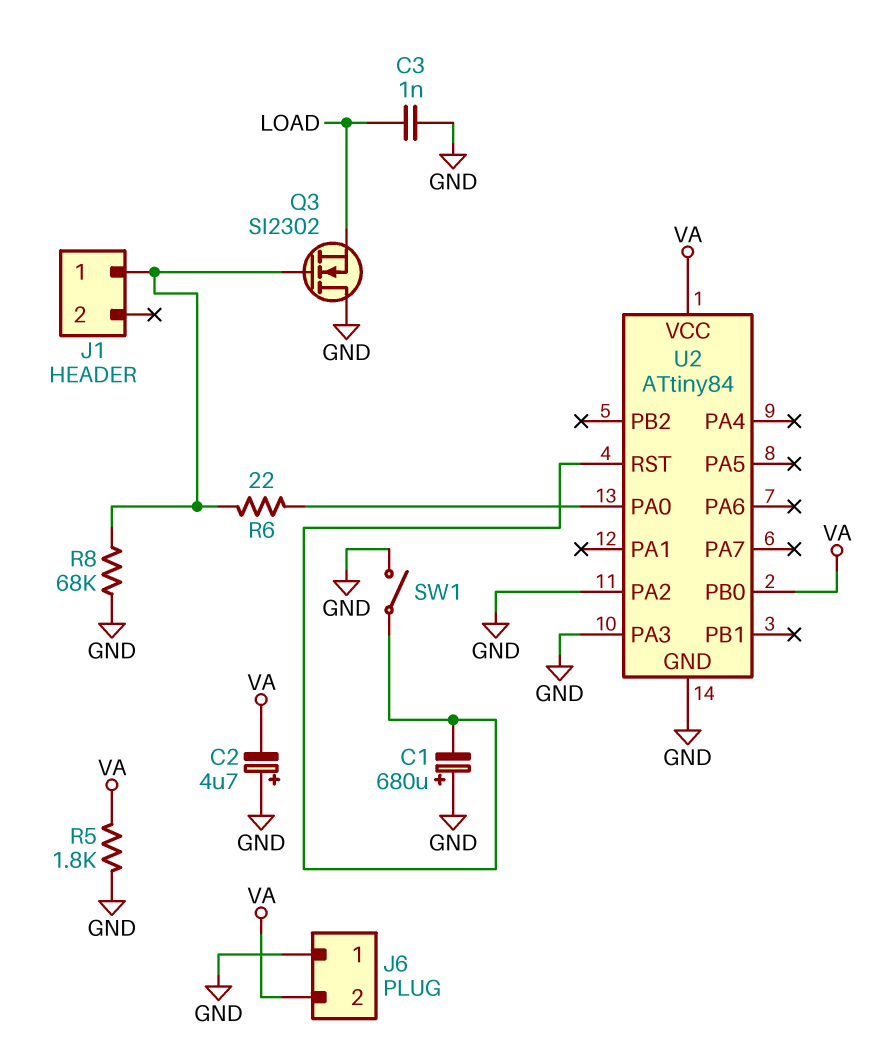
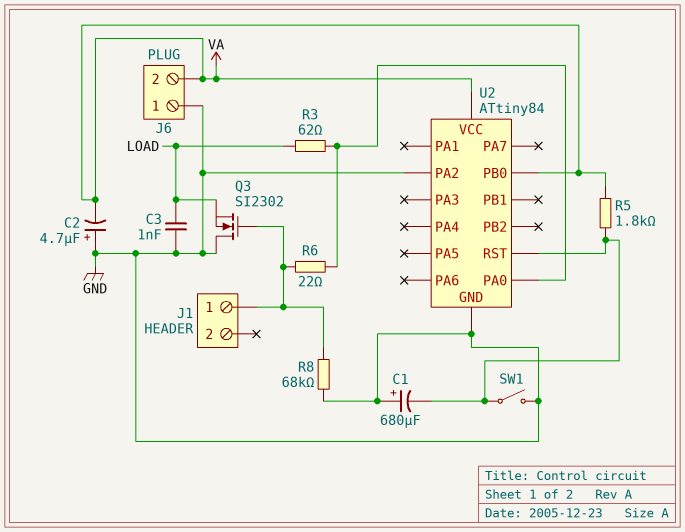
R3: none -> 62 (LOAD, U2/PA0)
R5: 1.8k (GND, VA) -> 1.8k (U2/RST, VA)
U2 pin PA3: GND -> none

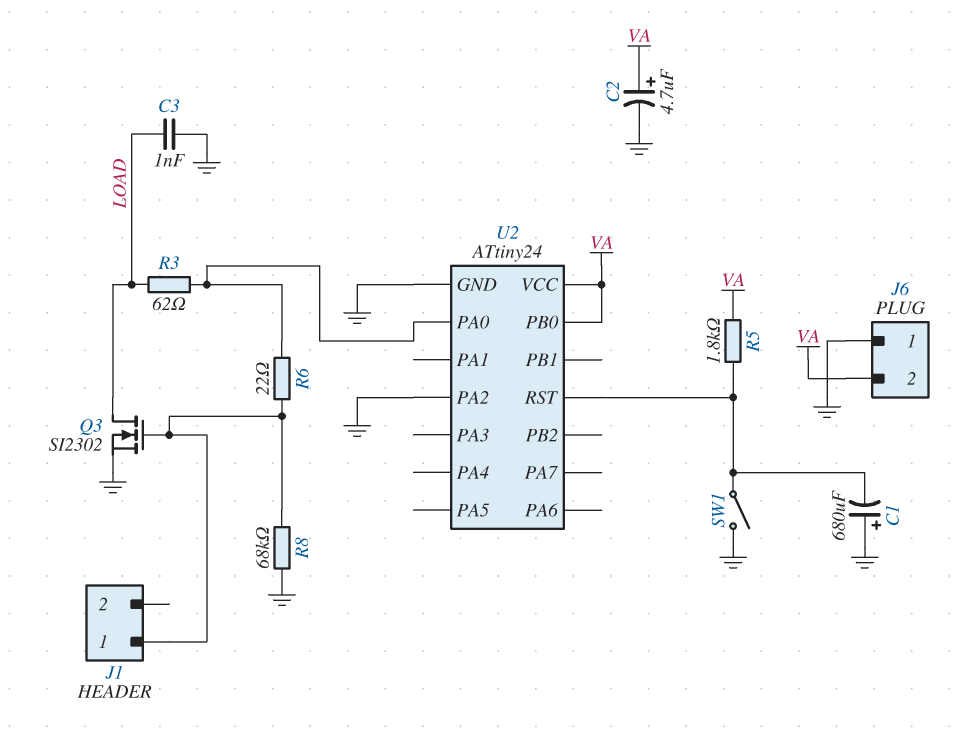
C2: 4.7uF (plus GND, minus VA) -> 4.7uF (plus VA, minus GND)
Q3: NMOS SI2302 (G J1/1, D GND, S LOAD) -> NMOS SI2302 (G J1/1, D LOAD, S GND)
U2: ATtiny84 -> ATtiny24

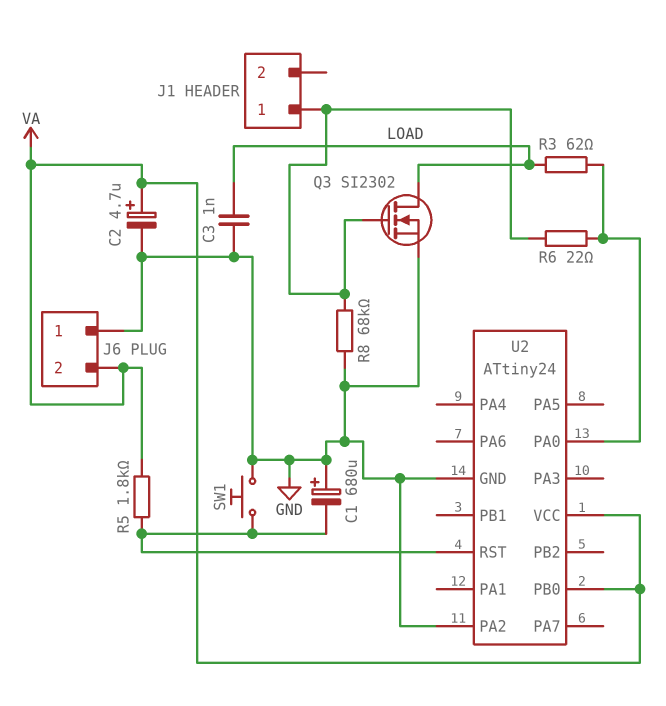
SW1: switch (GND, U2/RST) -> button (GND, U2/RST)

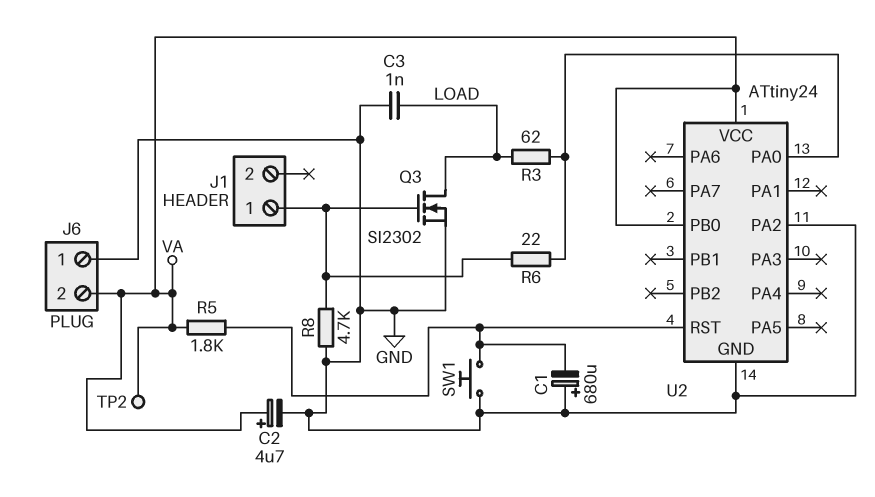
R8: 68k (GND, J1/1) -> 4.7k (GND, J1/1)
TP2: none -> test point (VA)

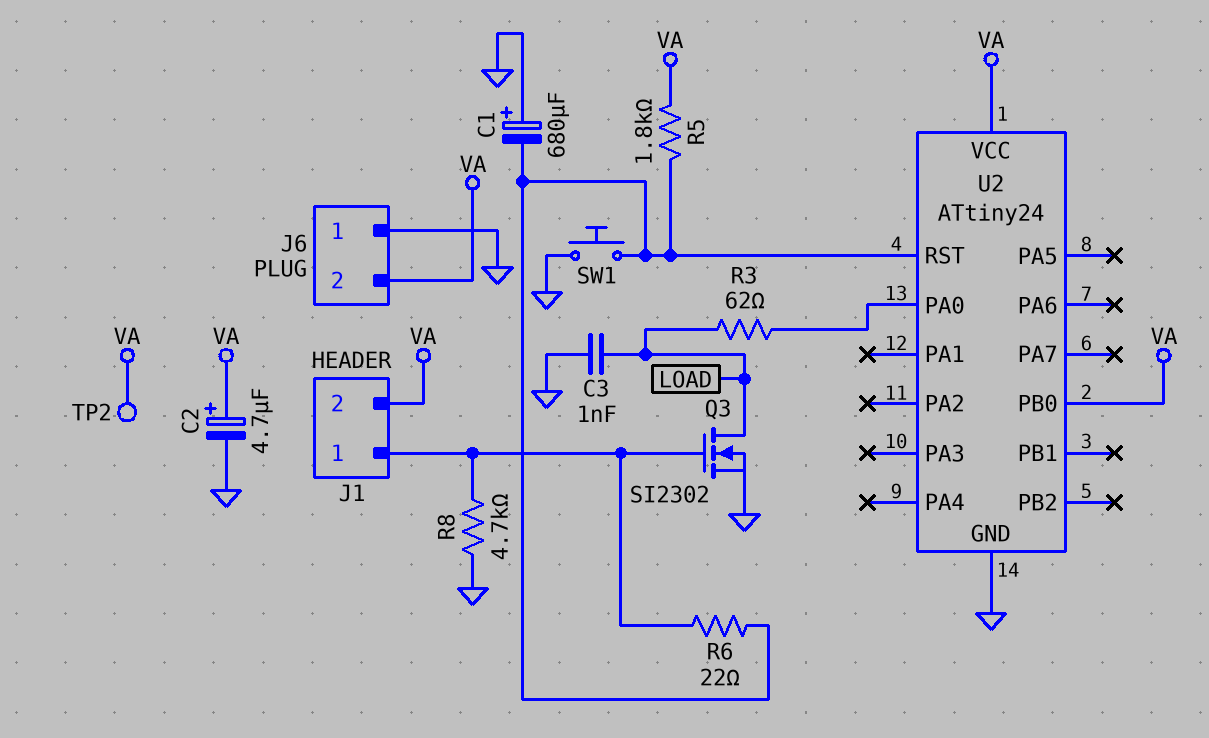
J1 pin 2: none -> VA
R6: 22 (J1/1, U2/PA0) -> 22 (J1/1, U2/RST)
U2 pin PA2: GND -> none

